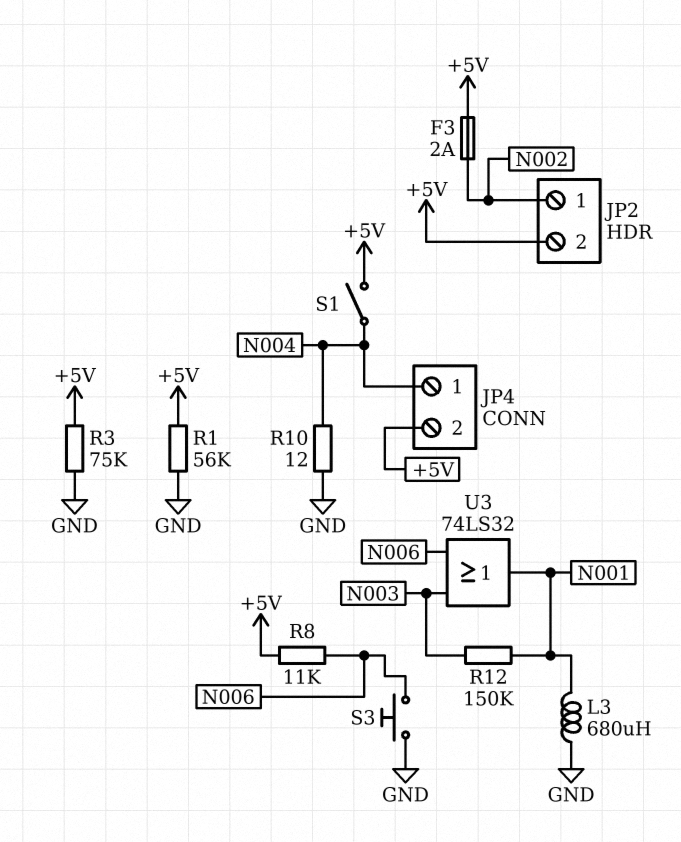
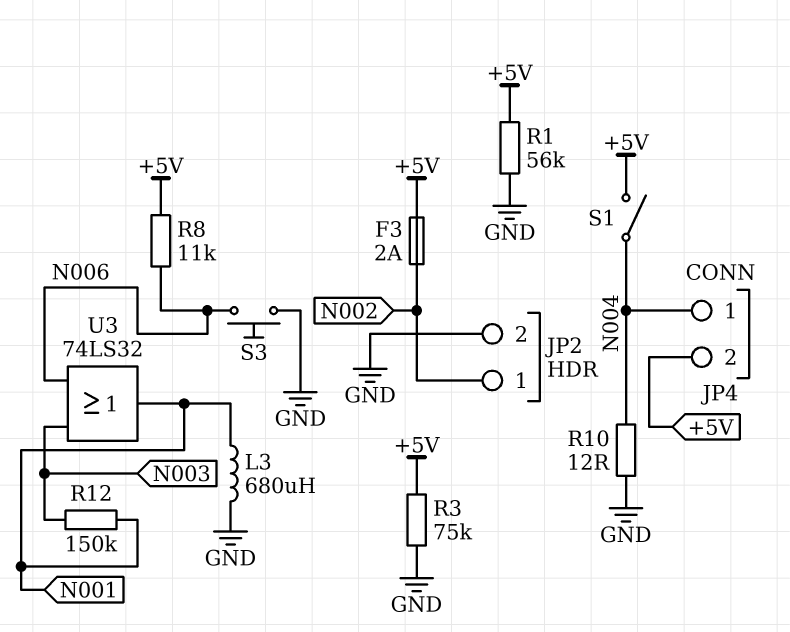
JP2 pin 2: +5V -> GND

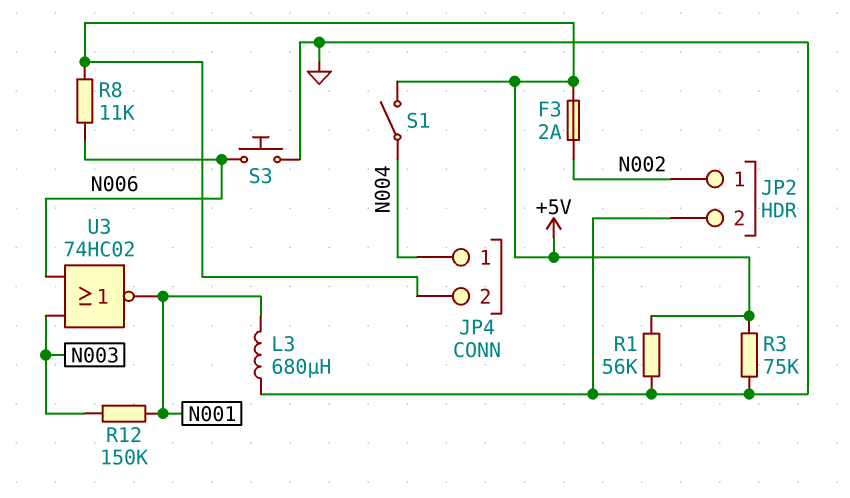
R10: 12 (GND, N004) -> none
U3: OR 74LS32 (in N003, in N006, out N001) -> NOR 74HC02 (in N003, in N006, out N001)

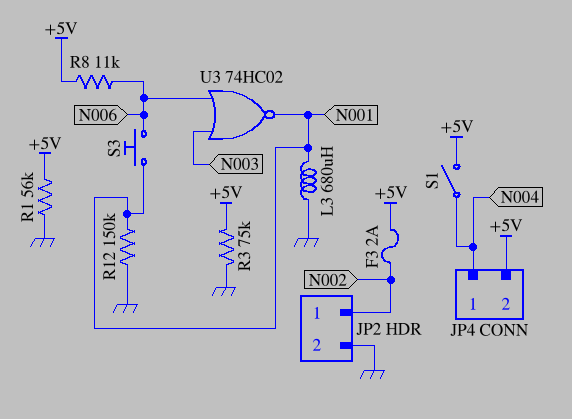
R12: 150k (N001, N003) -> 150k (GND, N001)
S3: button (GND, N006) -> button (N001, N006)

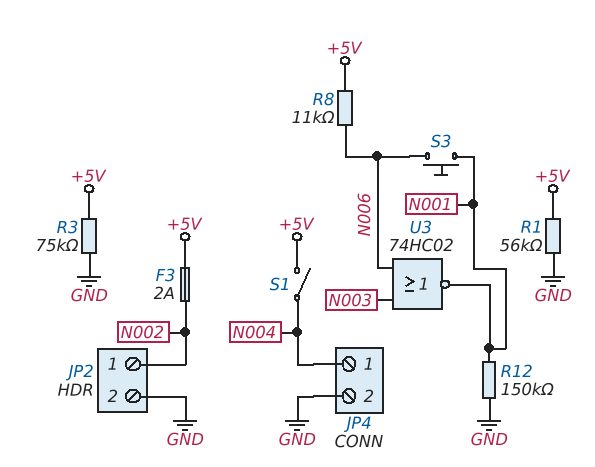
JP4 pin 2: +5V -> GND
L3: 680uH (GND, N001) -> none

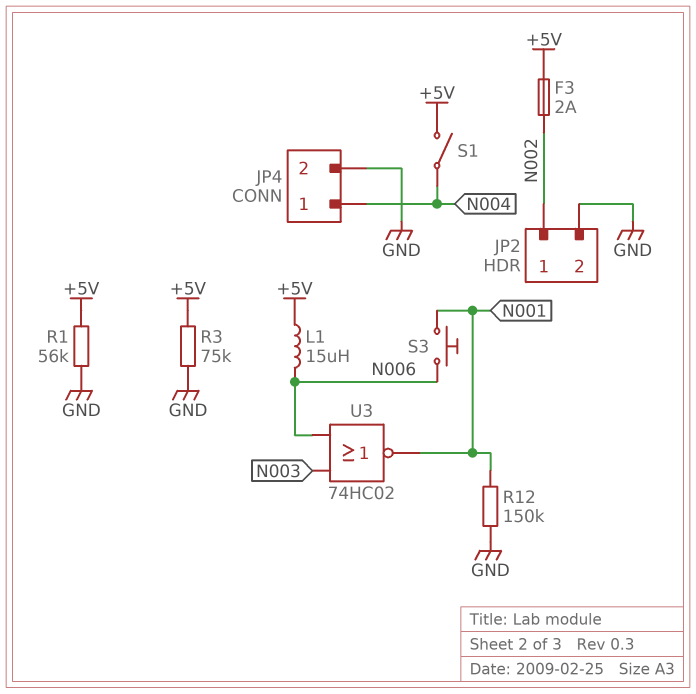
L1: none -> 15uH (+5V, N006)
R8: 11k (+5V, N006) -> none

